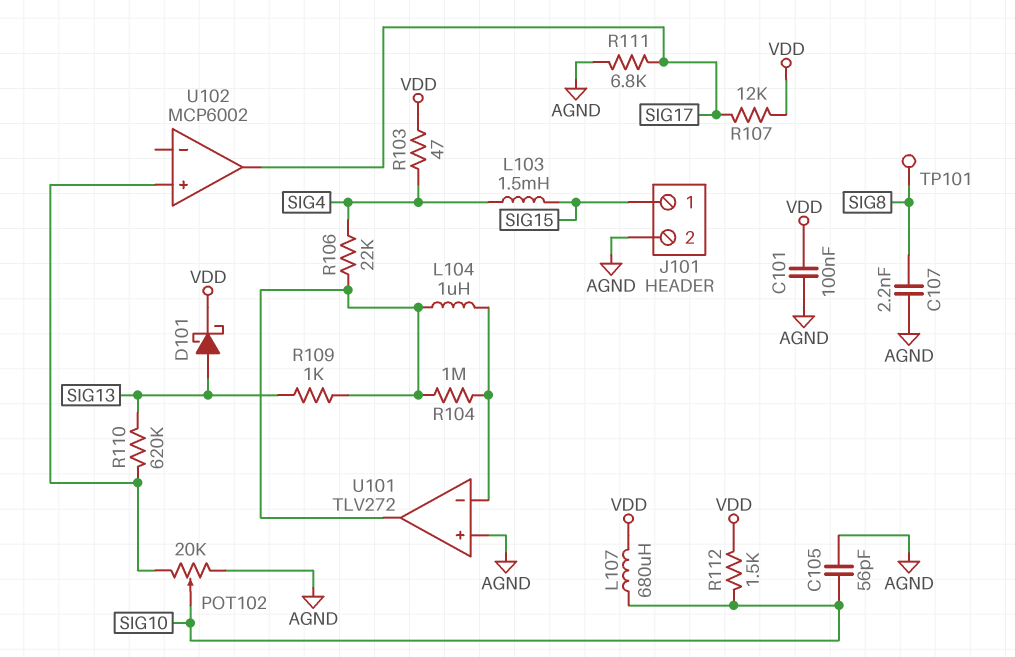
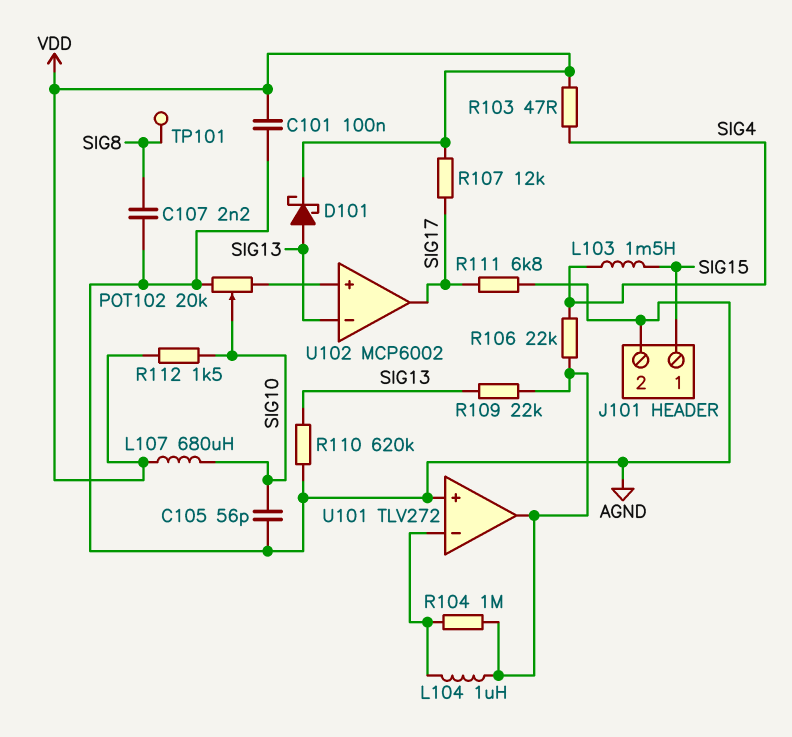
R109: 1k (SIG13, U101/out) -> 22k (SIG13, U101/out)
R110: 620k (SIG13, U102/in+) -> 620k (AGND, SIG13)
U102 pin in-: none -> SIG13

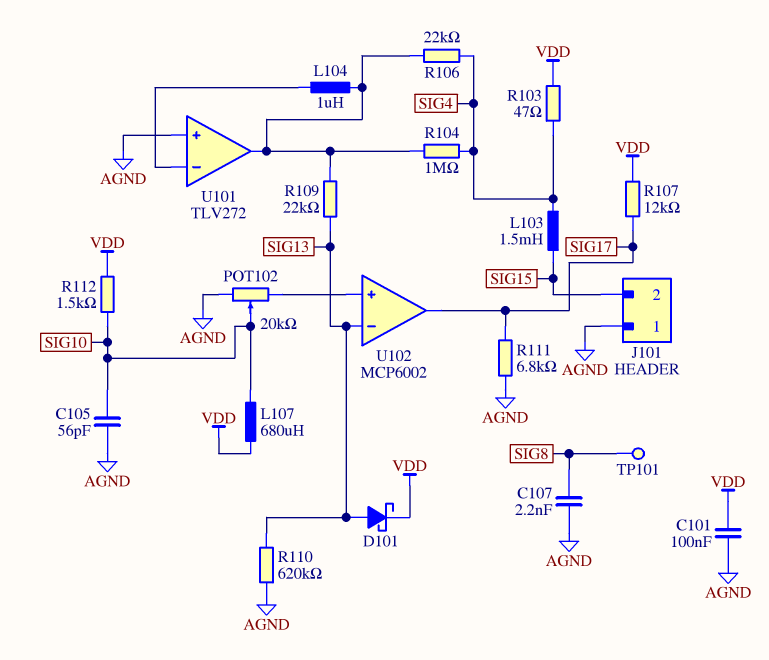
J101 pin 1: SIG15 -> AGND
J101 pin 2: AGND -> SIG15
R104: 1M (U101/in-, U101/out) -> 1M (SIG4, U101/out)

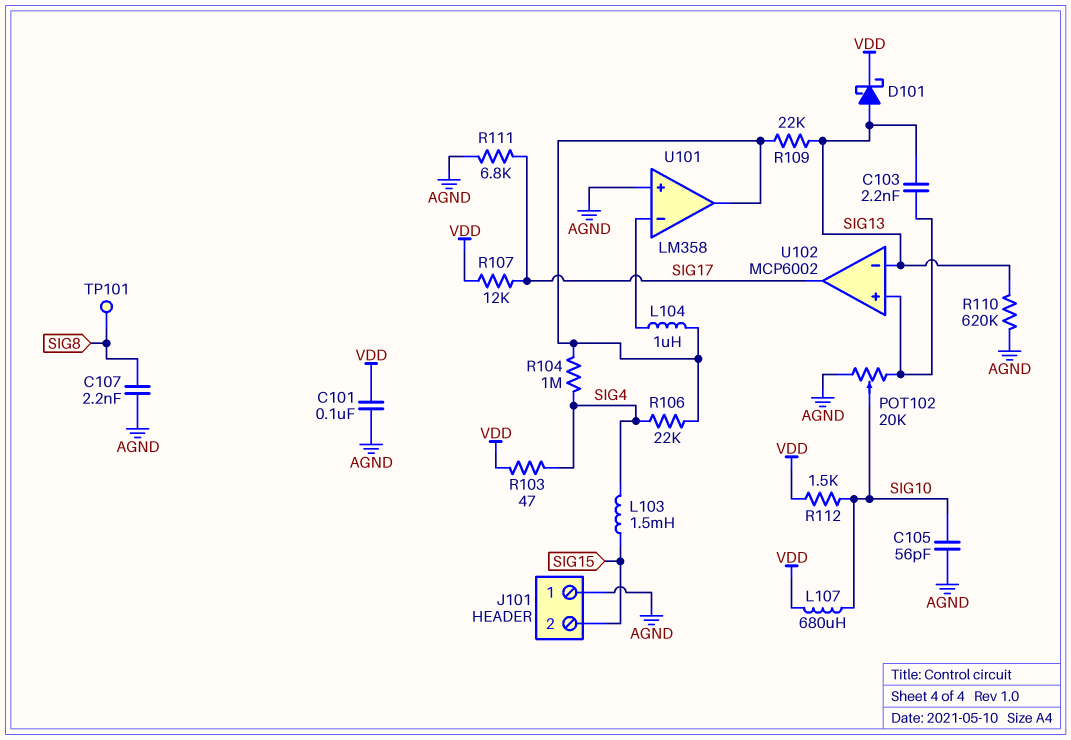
C103: none -> 2.2nF (SIG13, U102/in+)
U101: TLV272 -> LM358

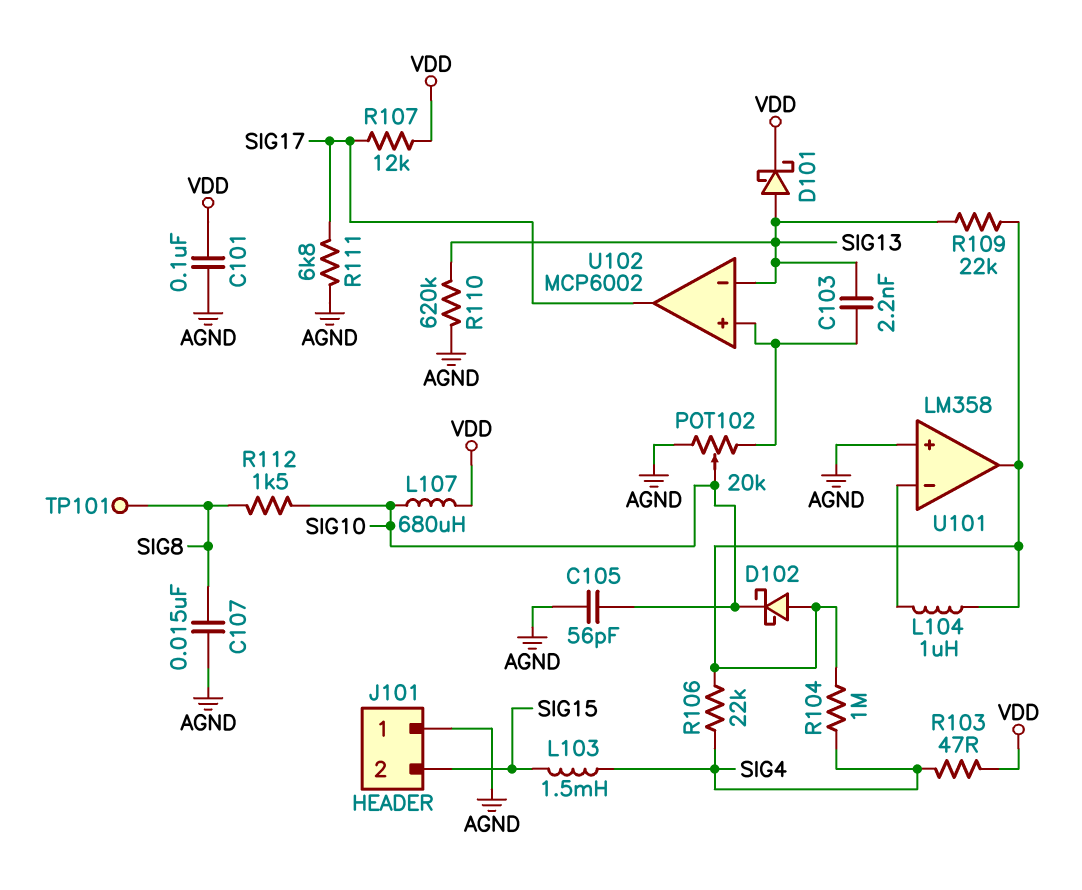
C107: 2.2nF (AGND, SIG8) -> 15nF (AGND, SIG8)
D102: none -> schottky (A U101/out, K SIG10)
R112: 1.5k (SIG10, VDD) -> 1.5k (SIG8, SIG10)

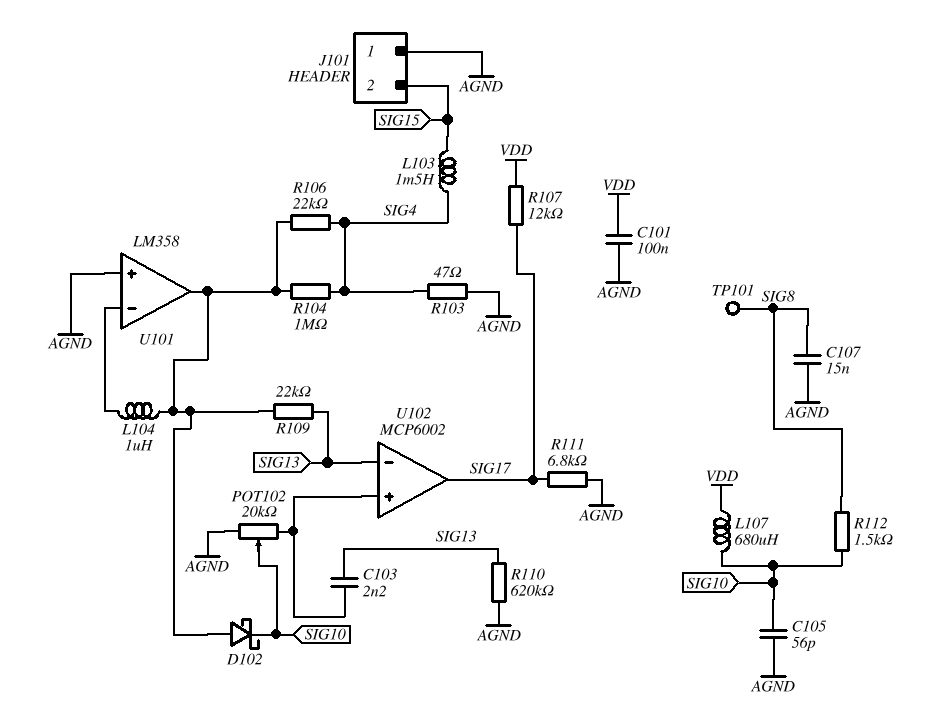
D101: schottky (A SIG13, K VDD) -> none
R103: 47 (SIG4, VDD) -> 47 (AGND, SIG4)

